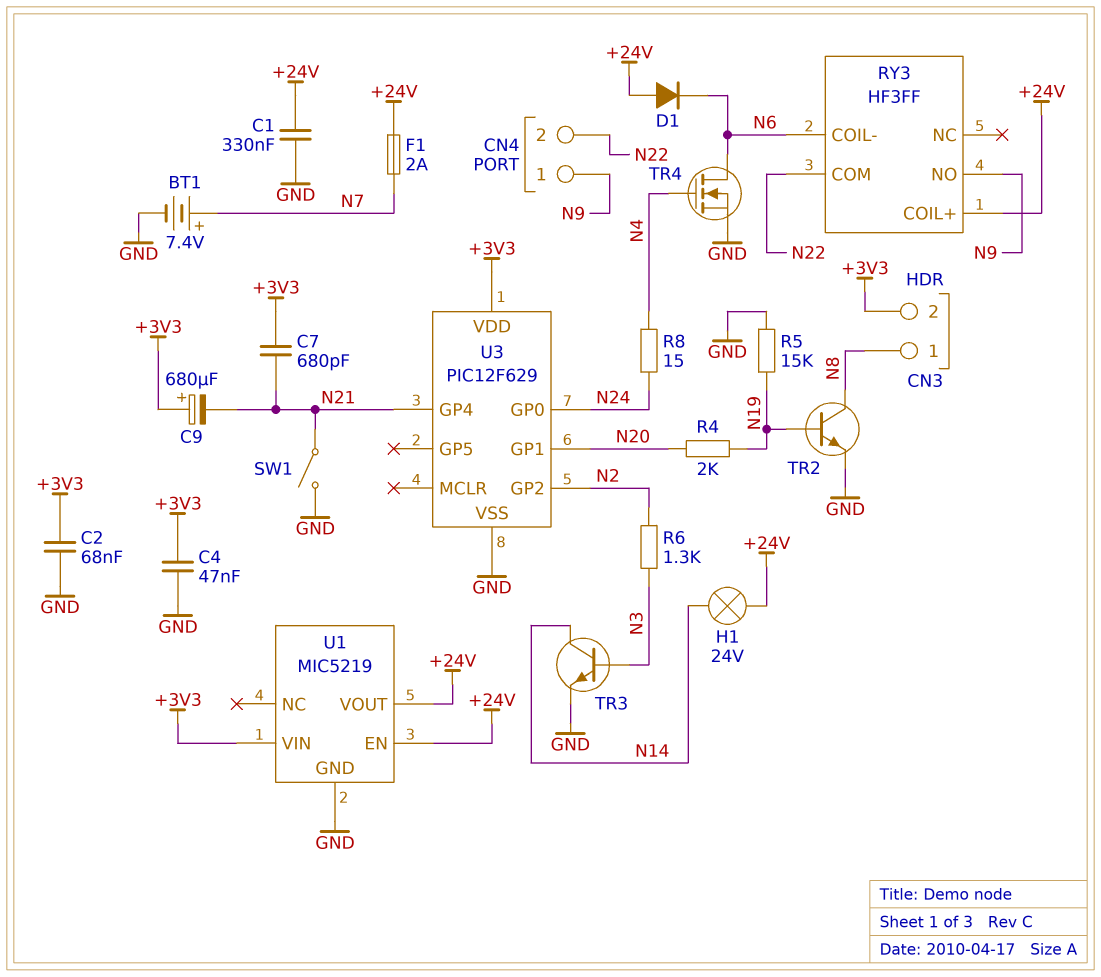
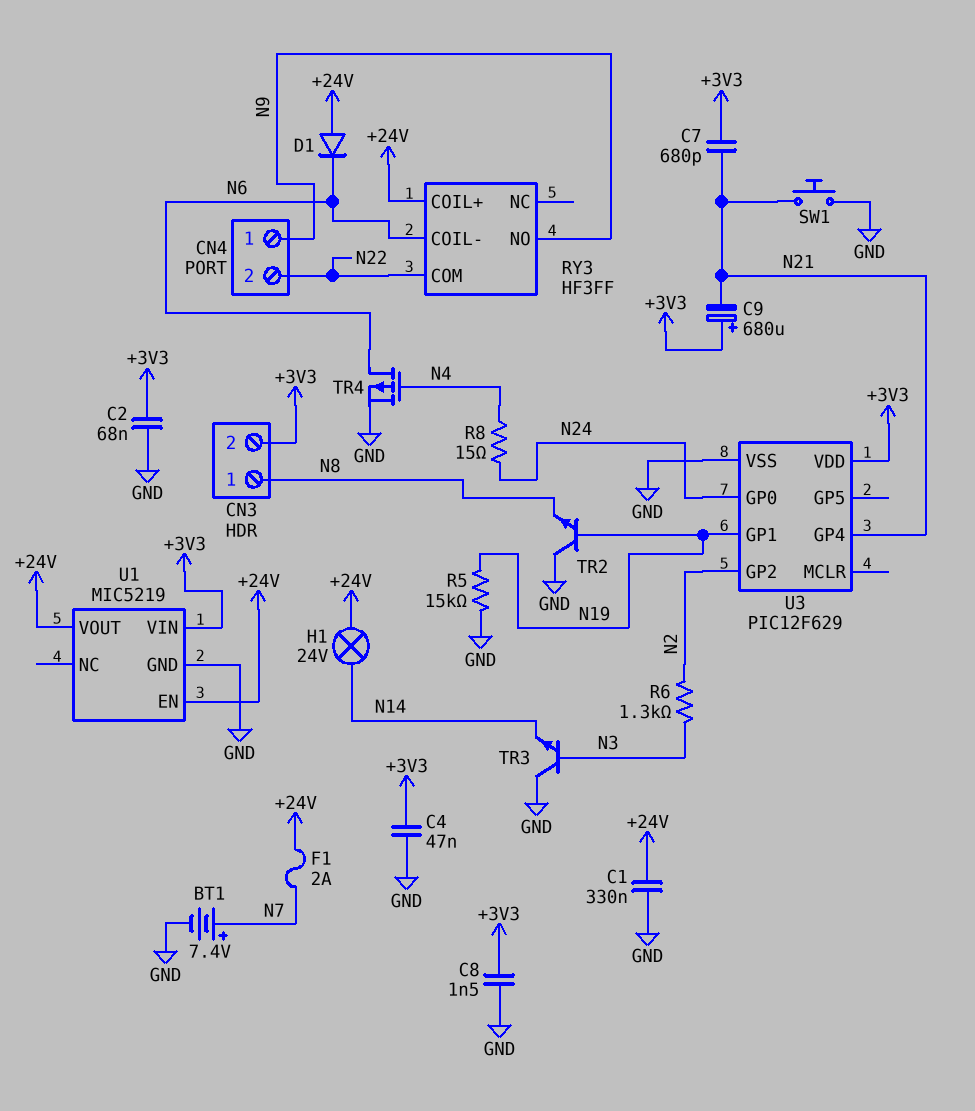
C8: none -> 1.5nF (+3V3, GND)
R4: 2k (N19, N20) -> none
SW1: switch (GND, N21) -> button (GND, N21)
TR2: NPN (B N19, C N8, E GND) -> NPN (B N19, C GND, E N8)
TR3: NPN (B N3, C N14, E GND) -> NPN (B N3, C GND, E N14)
TR4: NMOS (G N4, D N6, S GND) -> PMOS (G N4, D N6, S GND)
U3 pin GP1: N20 -> N19

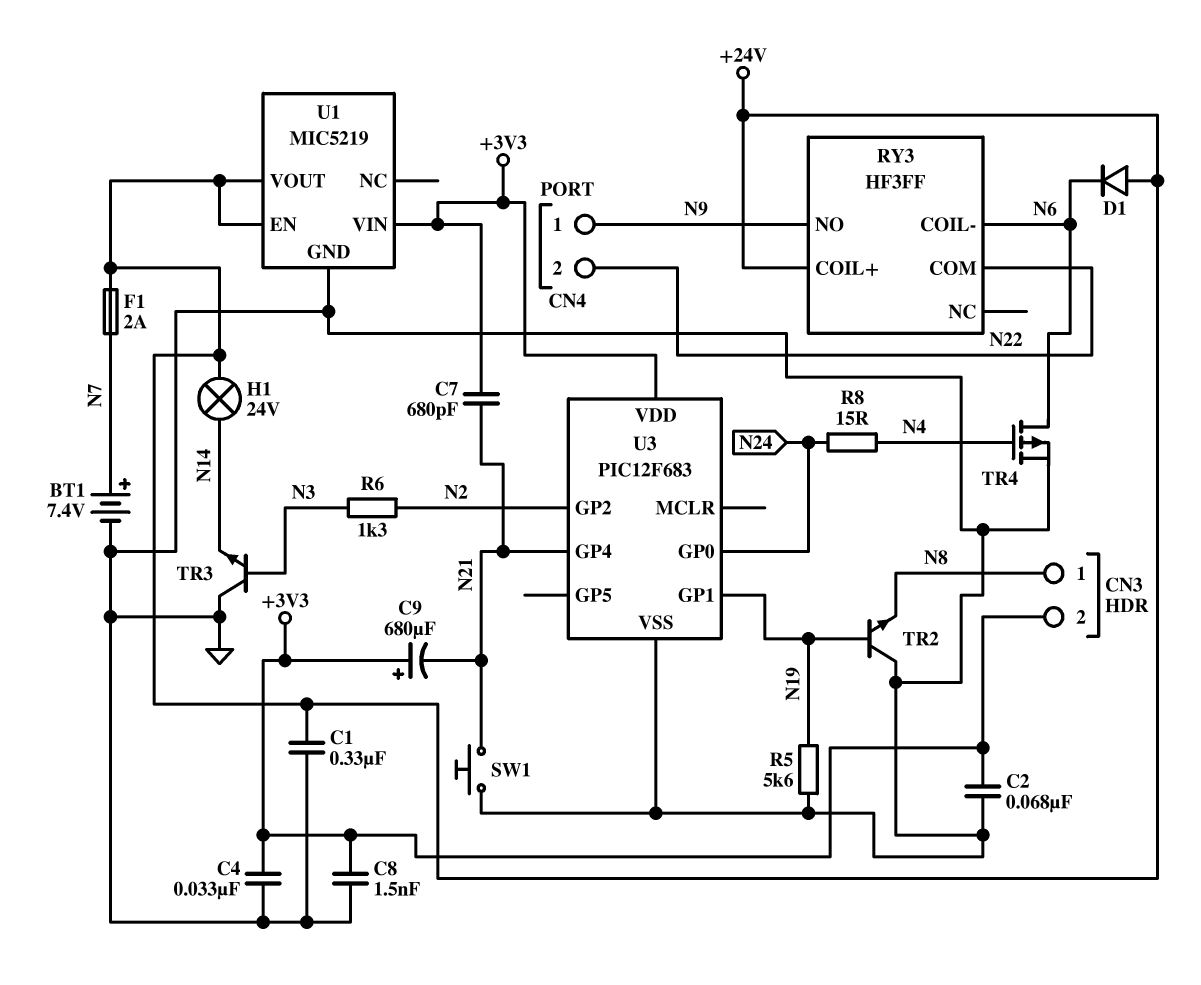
C4: 47nF (+3V3, GND) -> 33nF (+3V3, GND)
R5: 15k (GND, N19) -> 5.6k (GND, N19)
U3: PIC12F629 -> PIC12F683

